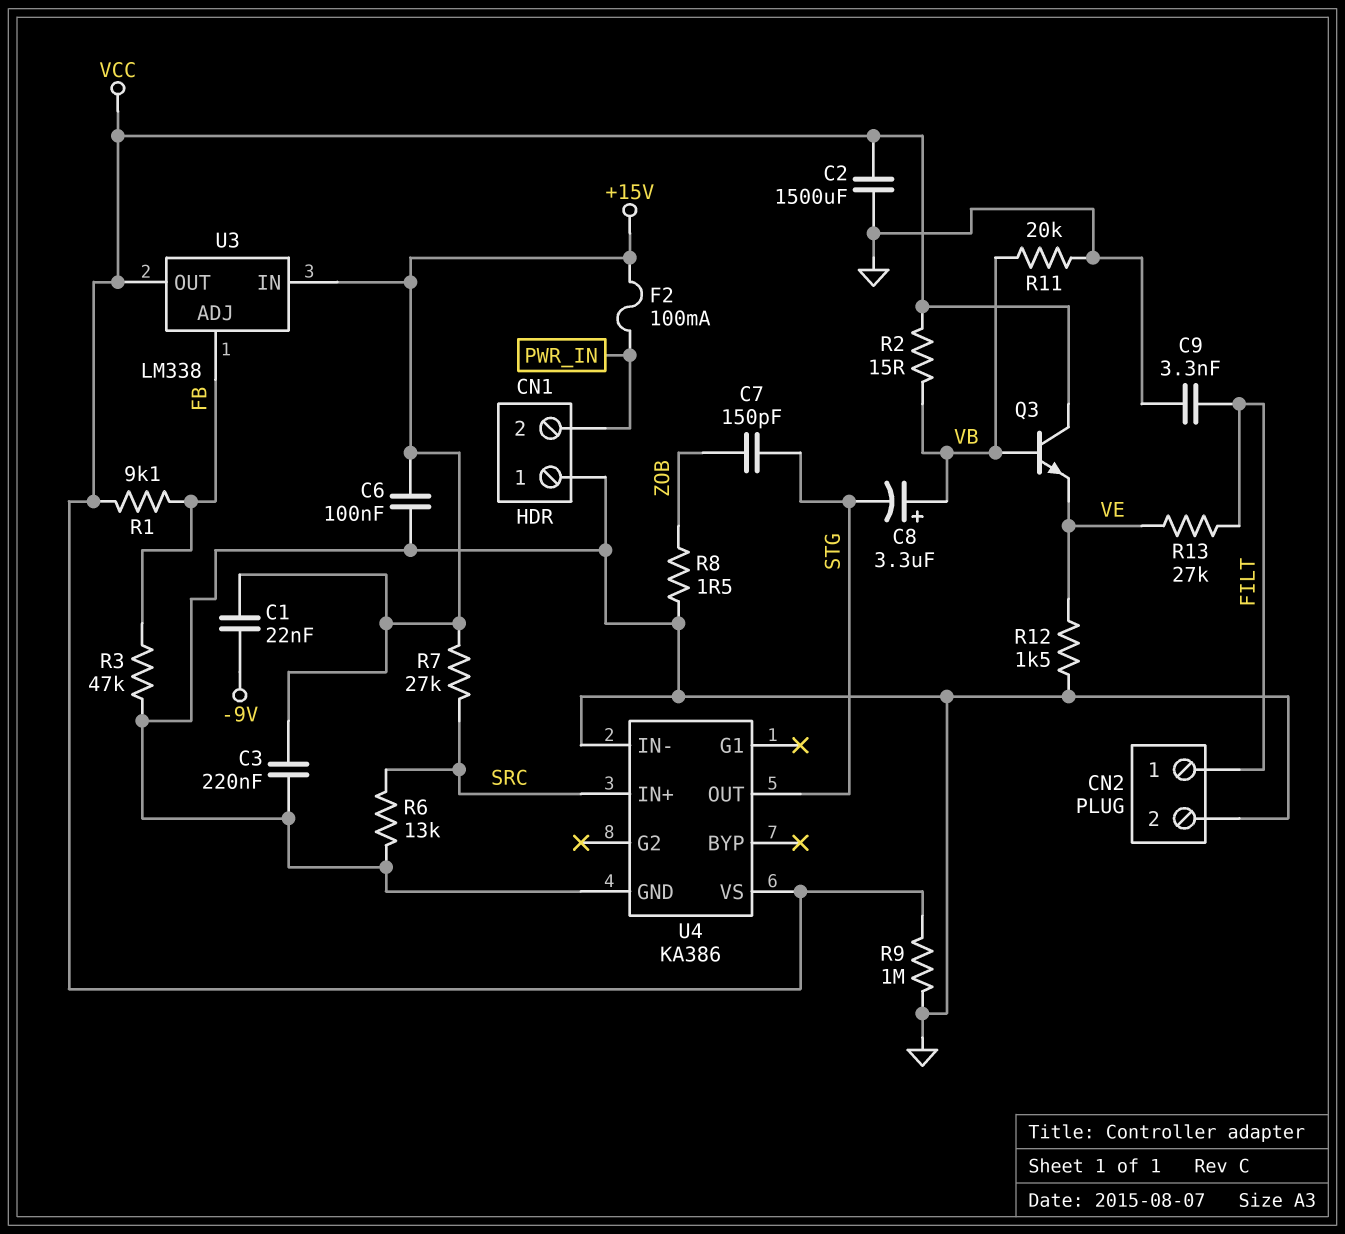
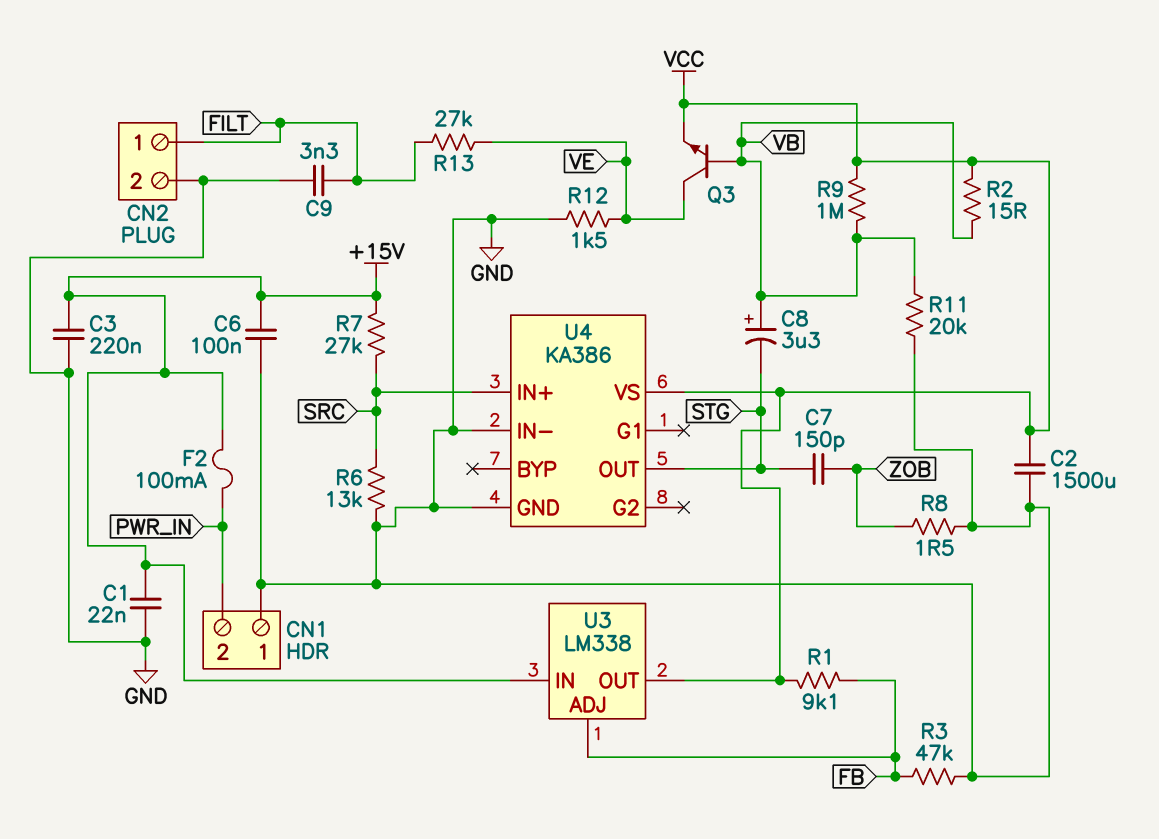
C1: 22nF (+15V, -9V) -> 22nF (+15V, GND)
Q3: NPN (B VB, C VCC, E VE) -> NPN (B VB, C VE, E VCC)
R9: 1M (GND, VCC) -> 1M (VB, VCC)

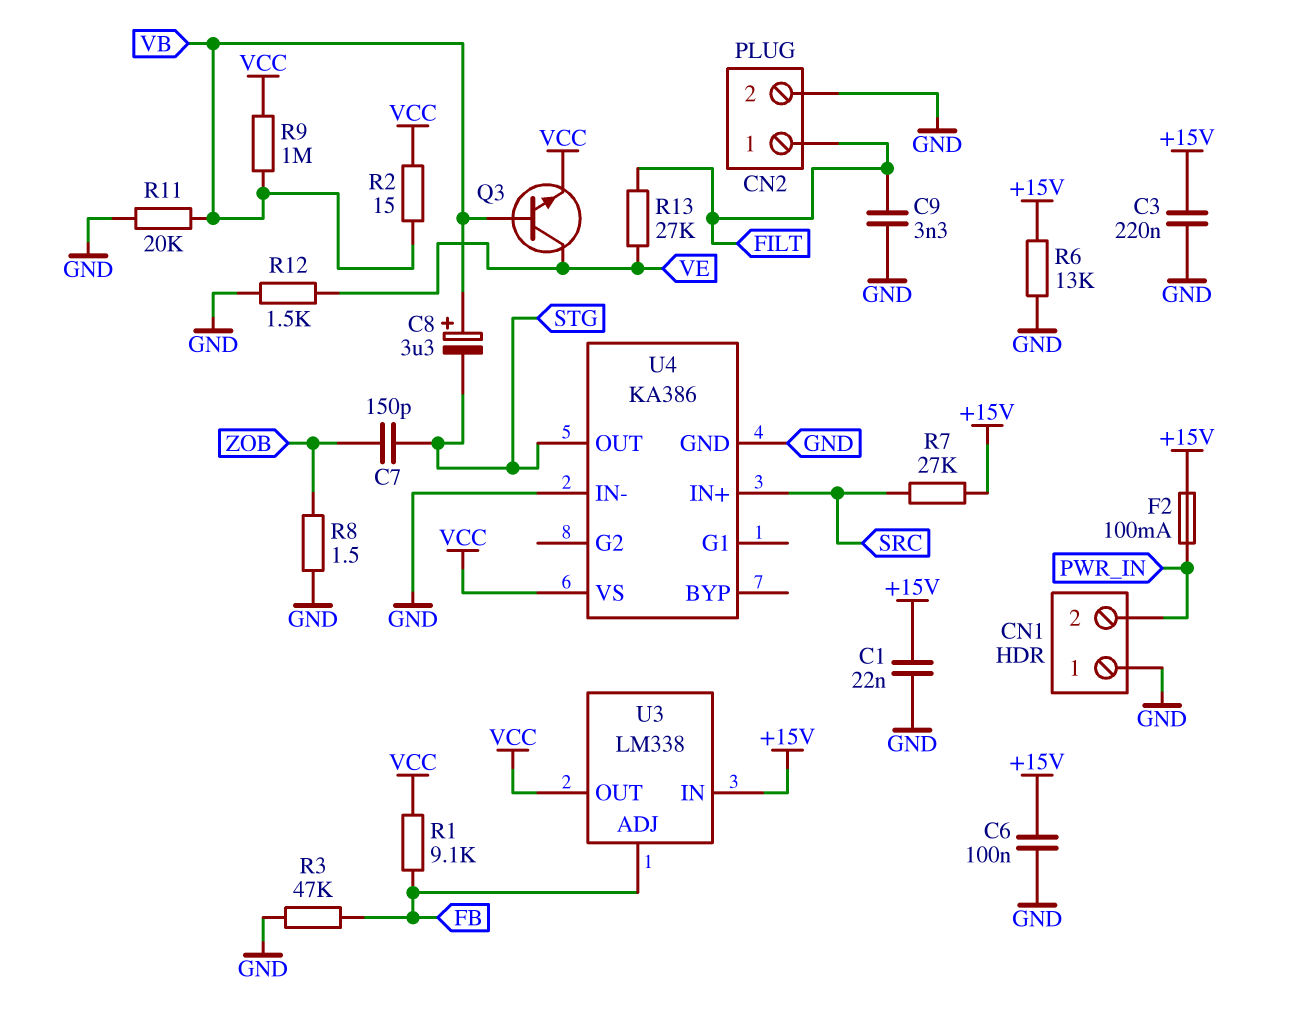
C2: 1500uF (GND, VCC) -> none
R6: 13k (GND, SRC) -> 13k (+15V, GND)

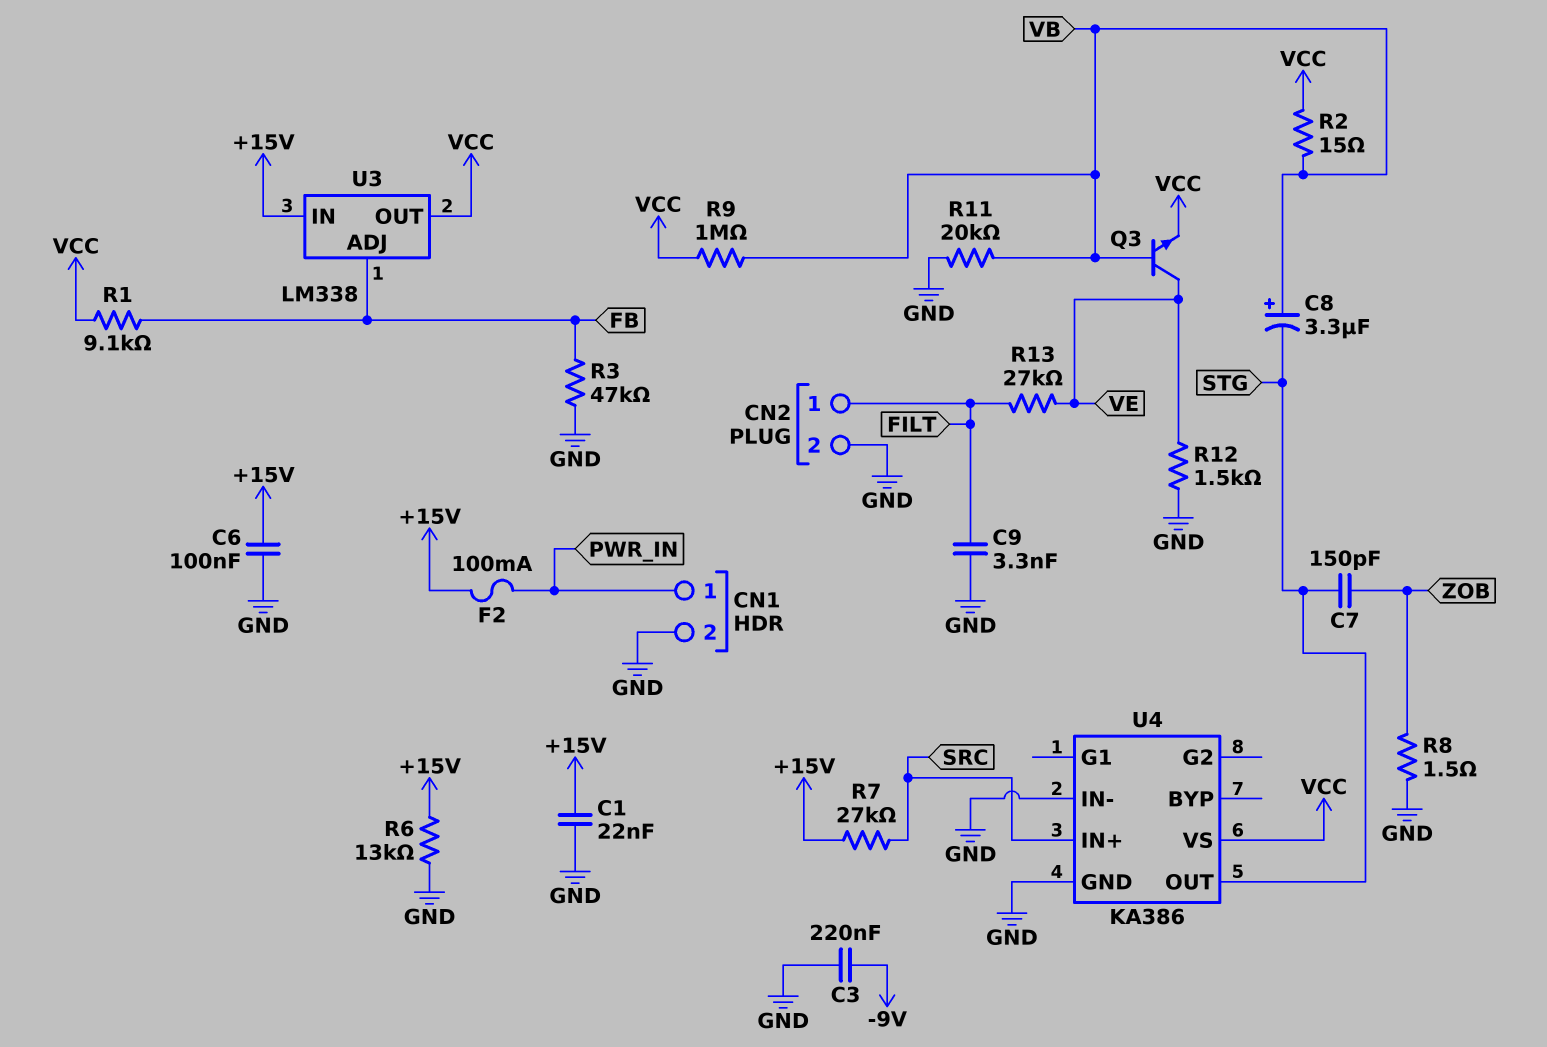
C3: 220nF (+15V, GND) -> 220nF (-9V, GND)
CN1 pin 1: GND -> PWR_IN
CN1 pin 2: PWR_IN -> GND

